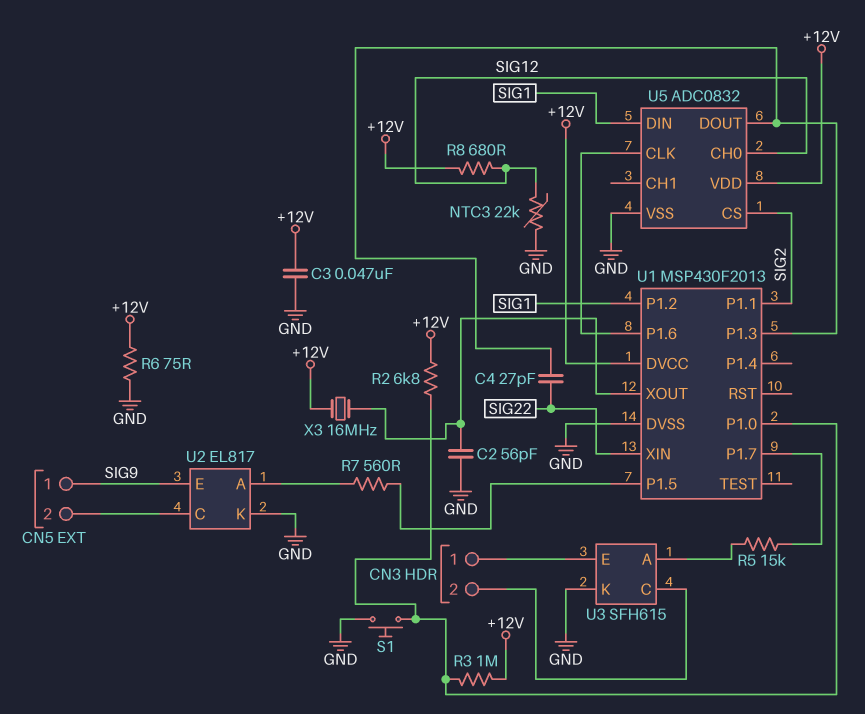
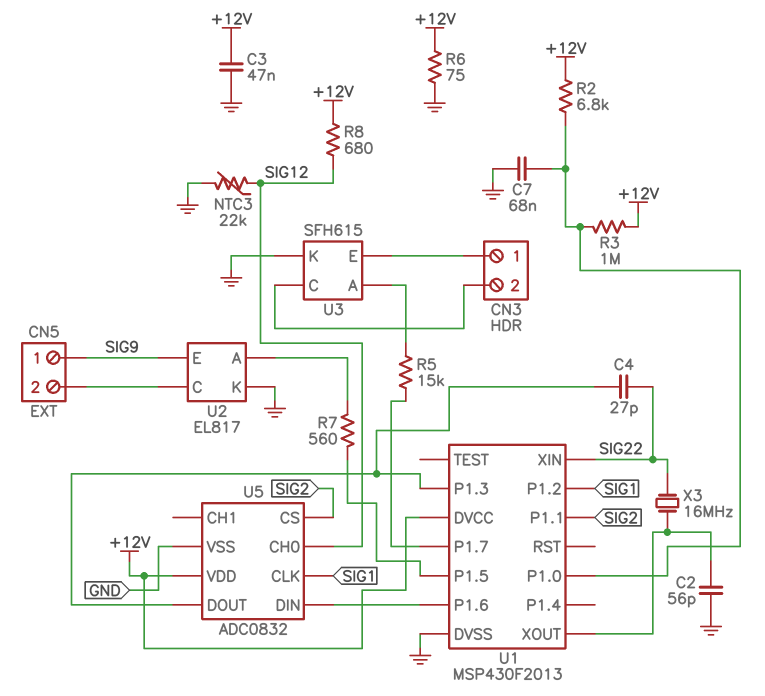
C7: none -> 68nF (GND, U1/P1.0)
S1: button (GND, U1/P1.0) -> none
U5 pin CLK: U1/P1.6 -> SIG1
U5 pin DIN: SIG1 -> U1/P1.6
X3: 16MHz (+12V, U1/XOUT) -> 16MHz (SIG22, U1/XOUT)

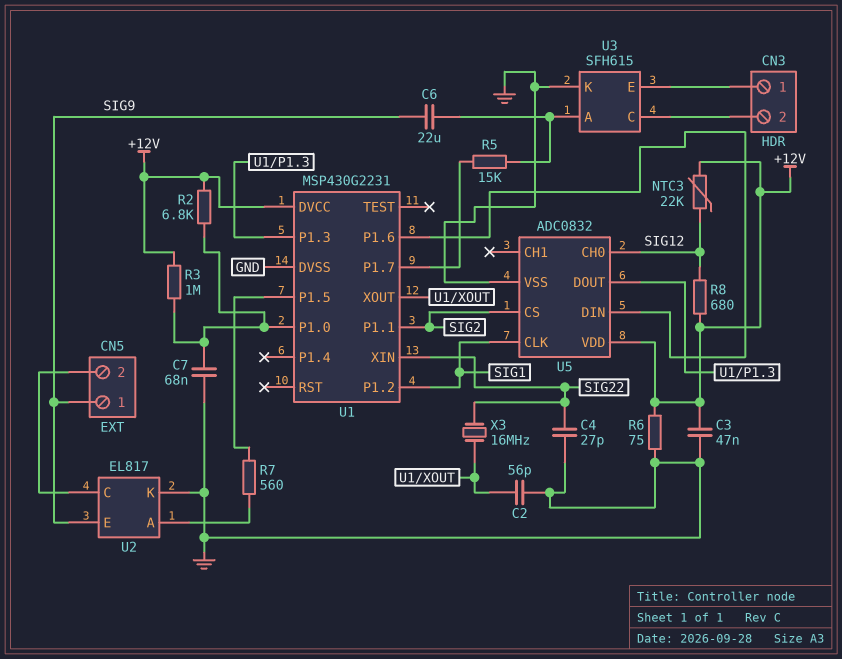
C4: 27pF (SIG22, U1/P1.3) -> 27pF (GND, SIG22)
C6: none -> 22uF (SIG9, U3/A)
NTC3: 22k (GND, SIG12) -> 22k (+12V, SIG12)
U1: MSP430F2013 -> MSP430G2231

